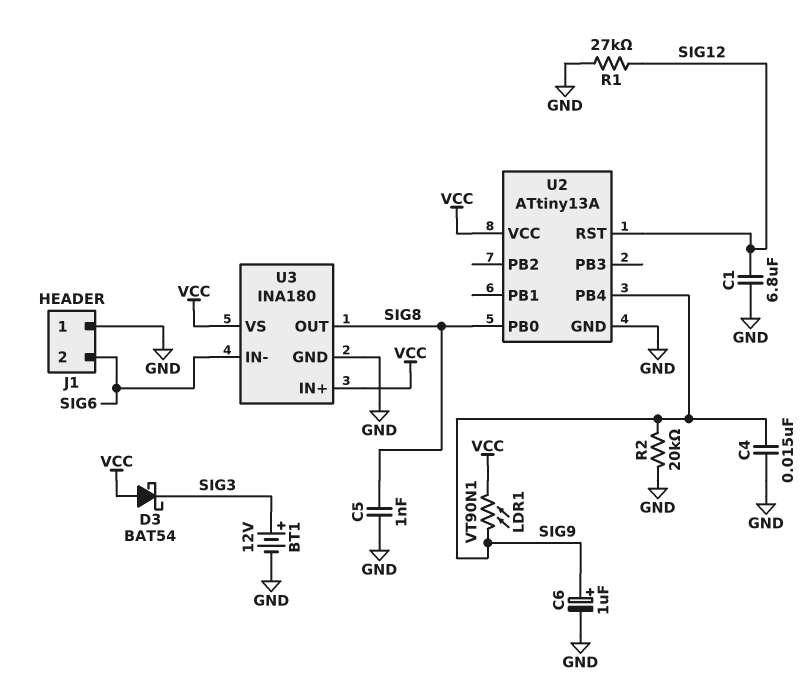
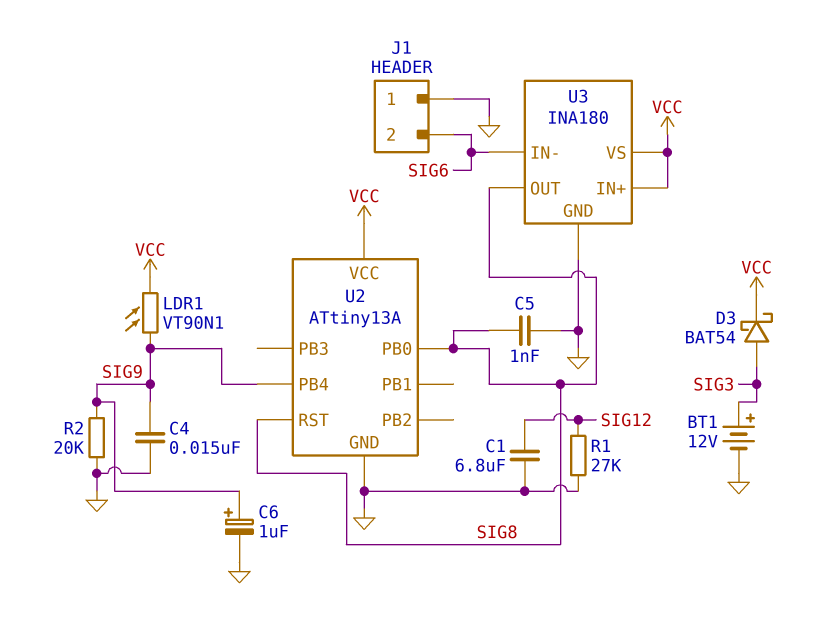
D3: schottky BAT54 (A VCC, K SIG3) -> schottky BAT54 (A SIG3, K VCC)
U2 pin RST: SIG12 -> SIG8

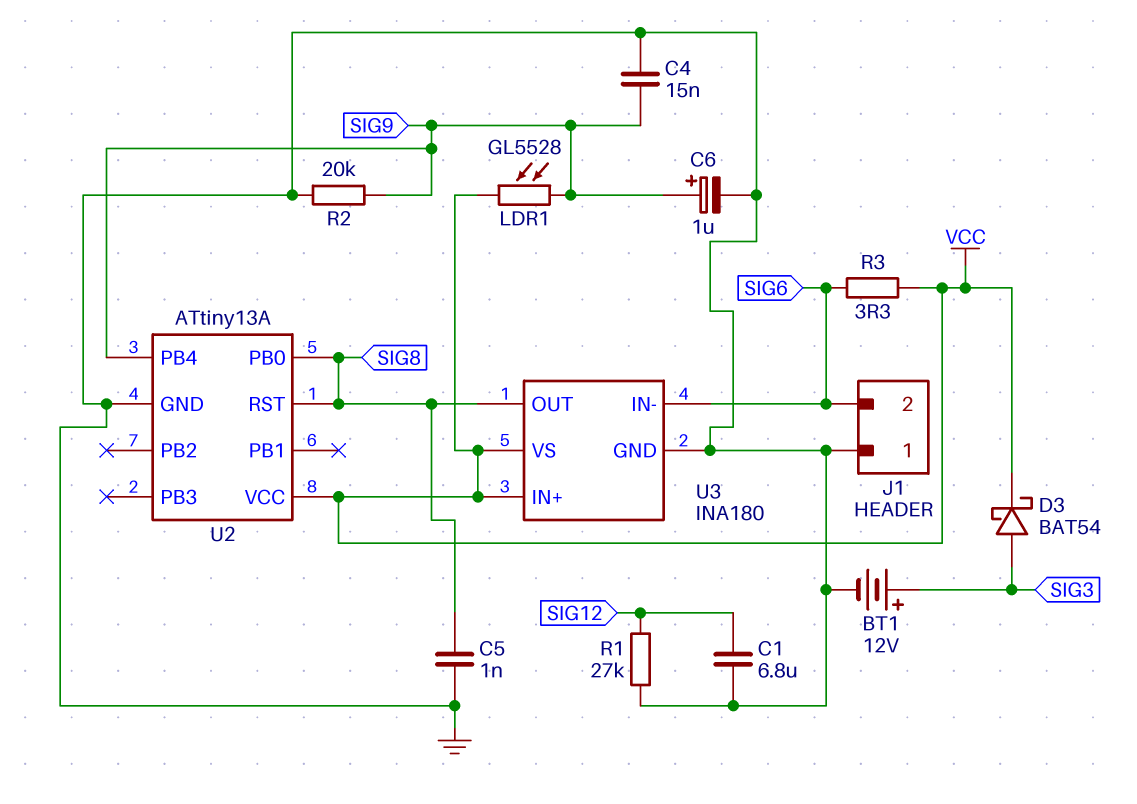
LDR1: VT90N1 (SIG9, VCC) -> GL5528 (SIG9, VCC)
R3: none -> 3.3 (SIG6, VCC)

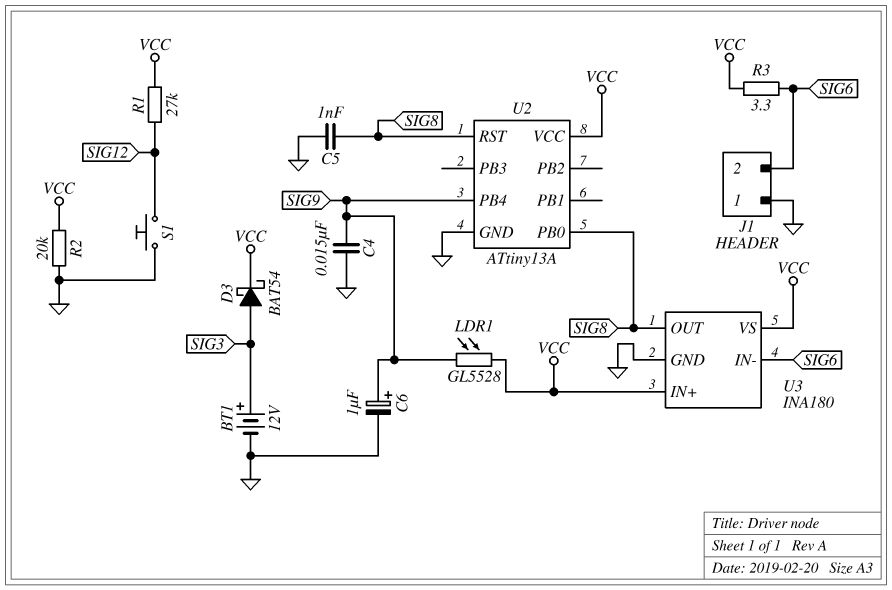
C1: 6.8uF (GND, SIG12) -> none
R1: 27k (GND, SIG12) -> 27k (SIG12, VCC)
R2: 20k (GND, SIG9) -> 20k (GND, VCC)
S1: none -> button (GND, SIG12)

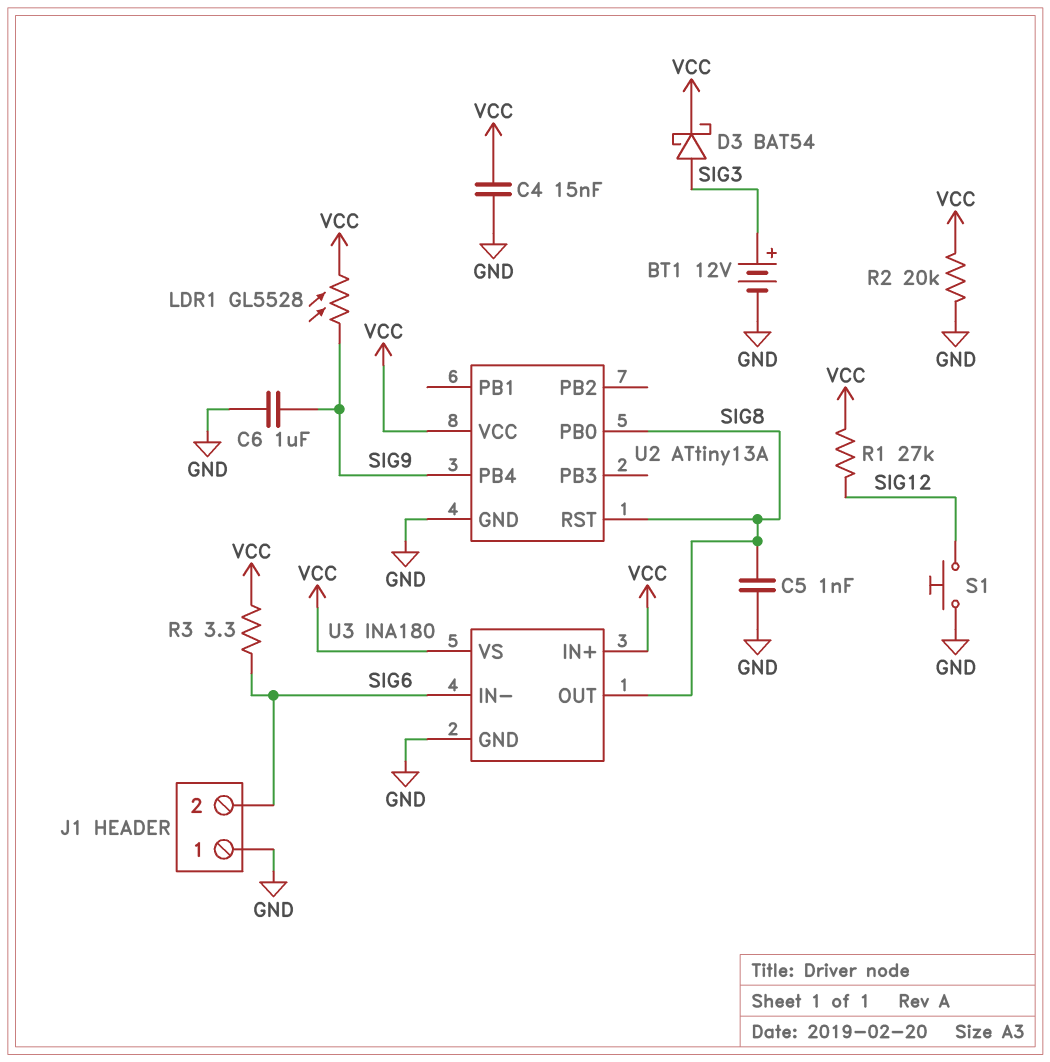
C4: 15nF (GND, SIG9) -> 15nF (GND, VCC)
C6: 1uF (plus SIG9, minus GND) -> 1uF (GND, SIG9)

